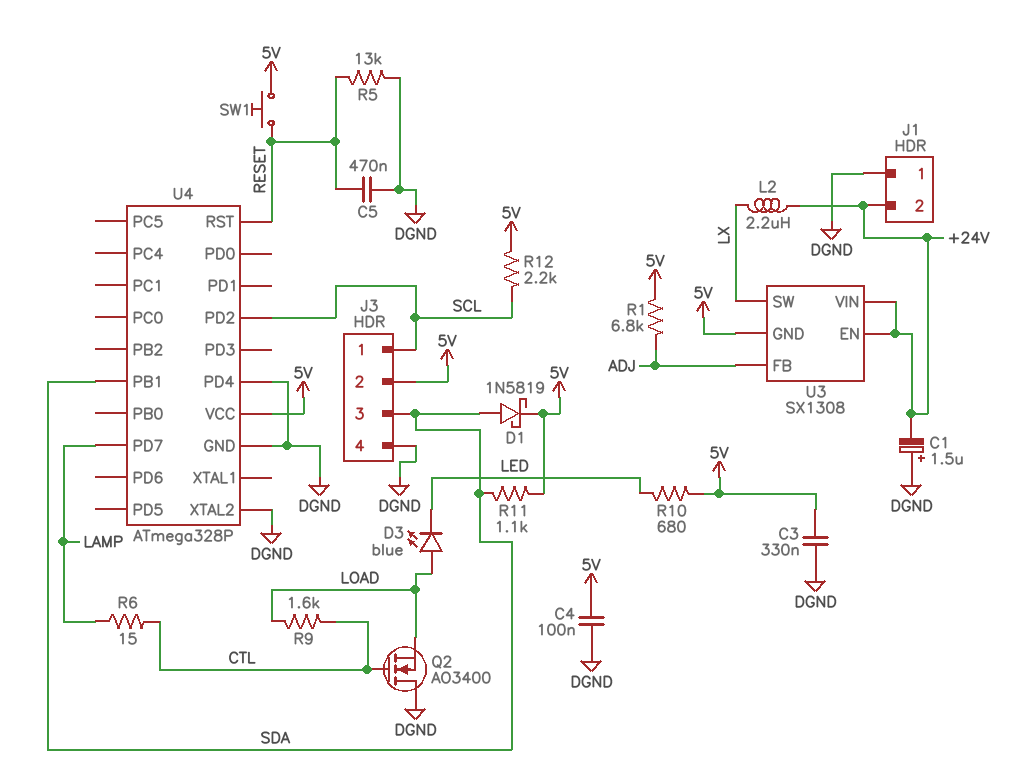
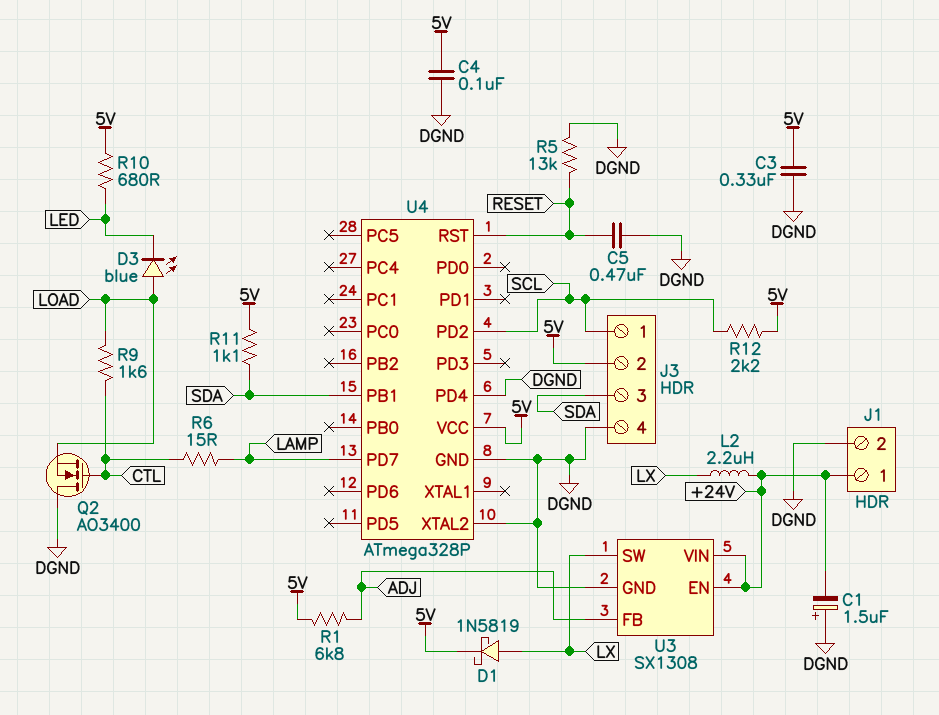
D1: schottky 1N5819 (A SDA, K 5V) -> schottky 1N5819 (A LX, K 5V)
J1 pin 1: DGND -> +24V
J1 pin 2: +24V -> DGND
SW1: button (5V, RESET) -> none
U3 pin GND: 5V -> DGND

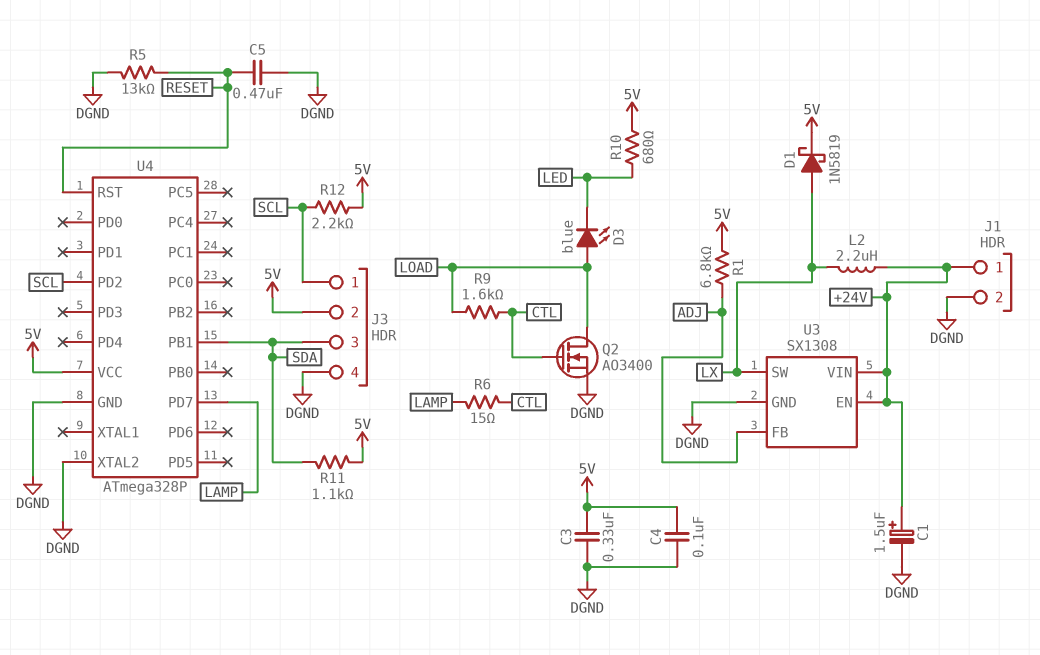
C1: 1.5uF (plus DGND, minus +24V) -> 1.5uF (plus +24V, minus DGND)
Q2: NMOS AO3400 (G CTL, D DGND, S LOAD) -> NMOS AO3400 (G CTL, D LOAD, S DGND)
U4 pin PD4: DGND -> none

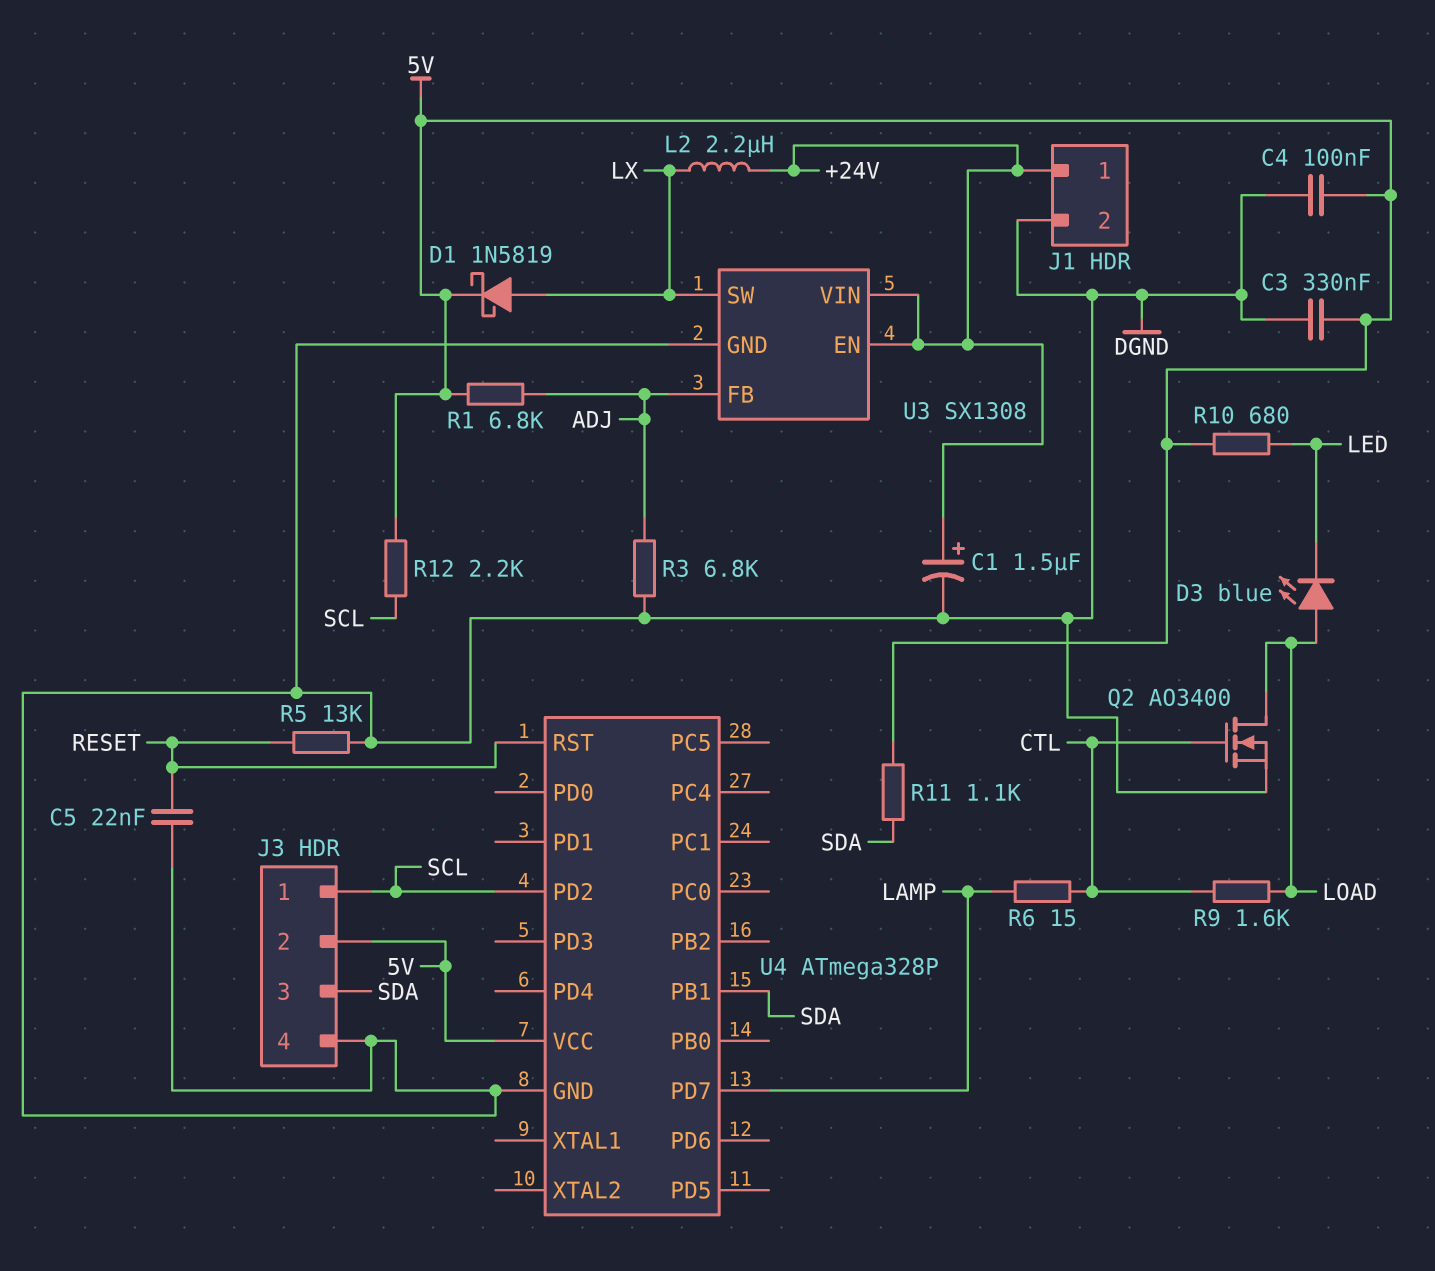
C5: 470nF (DGND, RESET) -> 22nF (DGND, RESET)
R3: none -> 6.8k (ADJ, DGND)
U4 pin XTAL2: DGND -> none

